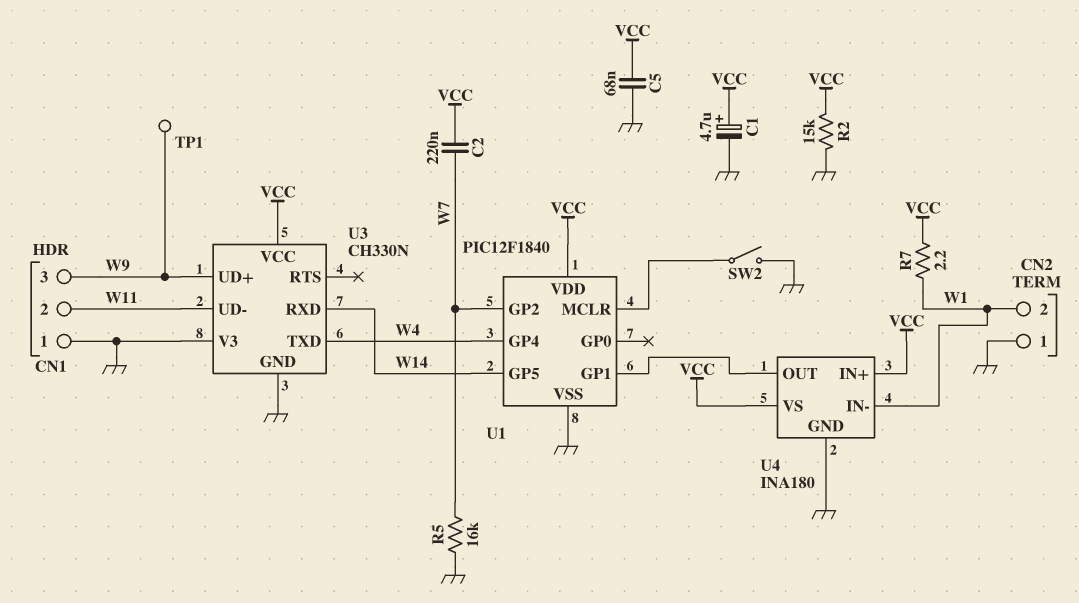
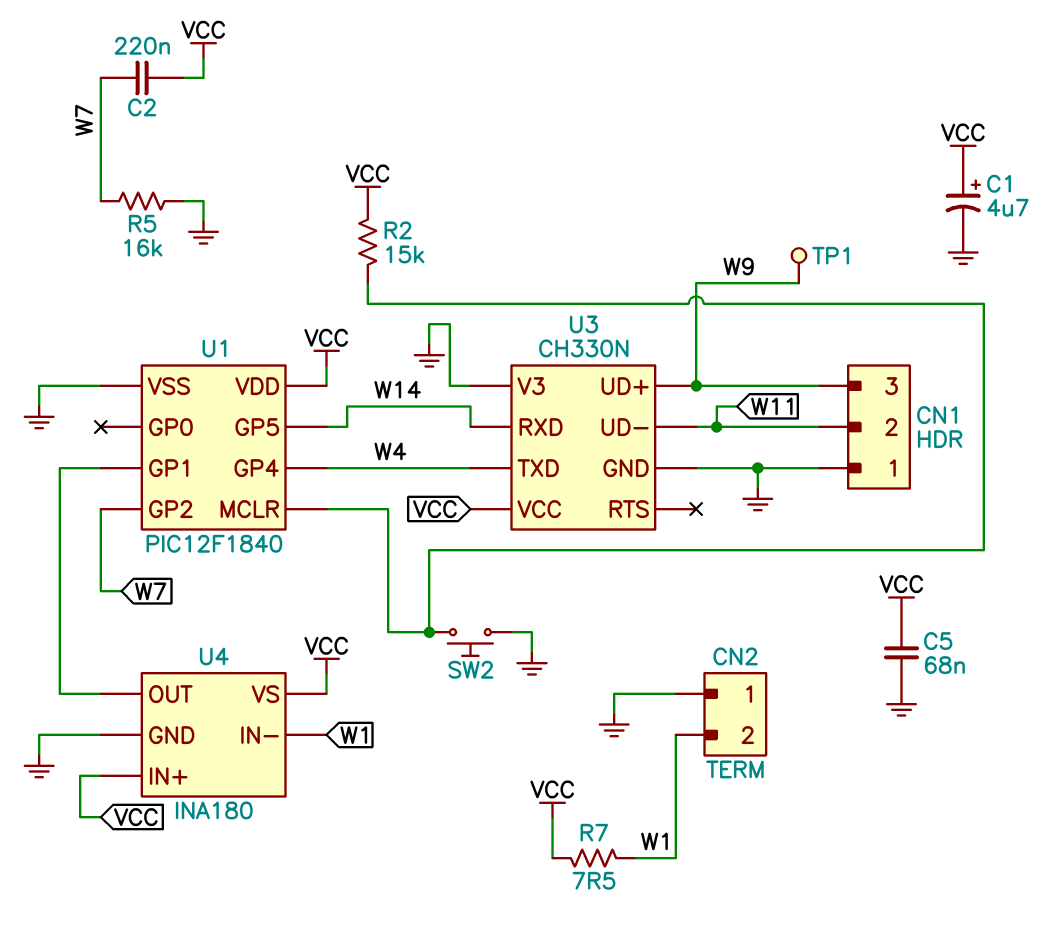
R2: 15k (GND, VCC) -> 15k (U1/MCLR, VCC)
R7: 2.2 (VCC, W1) -> 7.5 (VCC, W1)
SW2: switch (GND, U1/MCLR) -> button (GND, U1/MCLR)

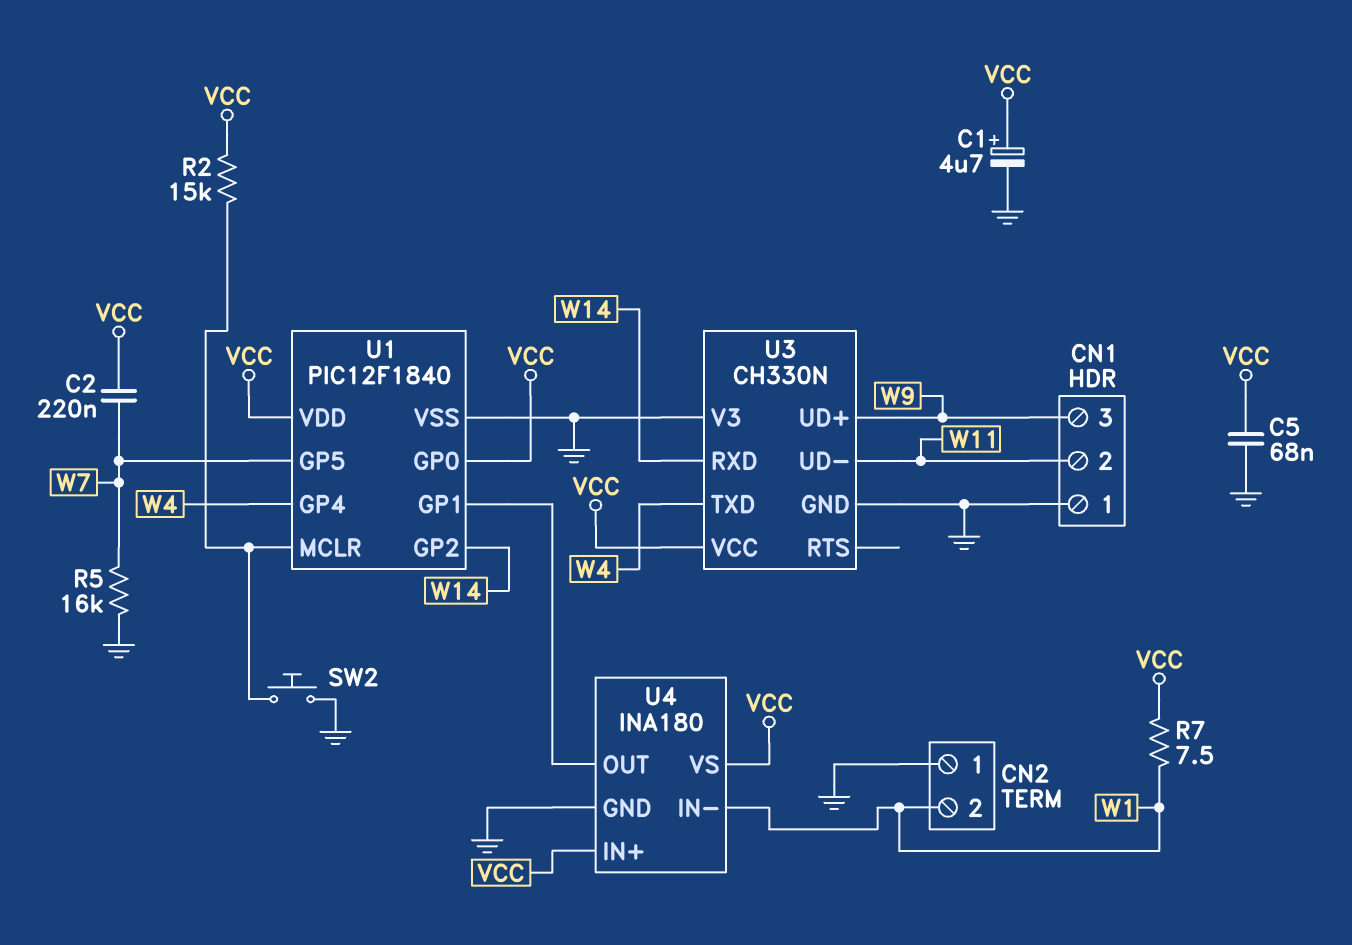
TP1: test point (W9) -> none
U1 pin GP0: none -> VCC
U1 pin GP2: W7 -> W14
U1 pin GP5: W14 -> W7

